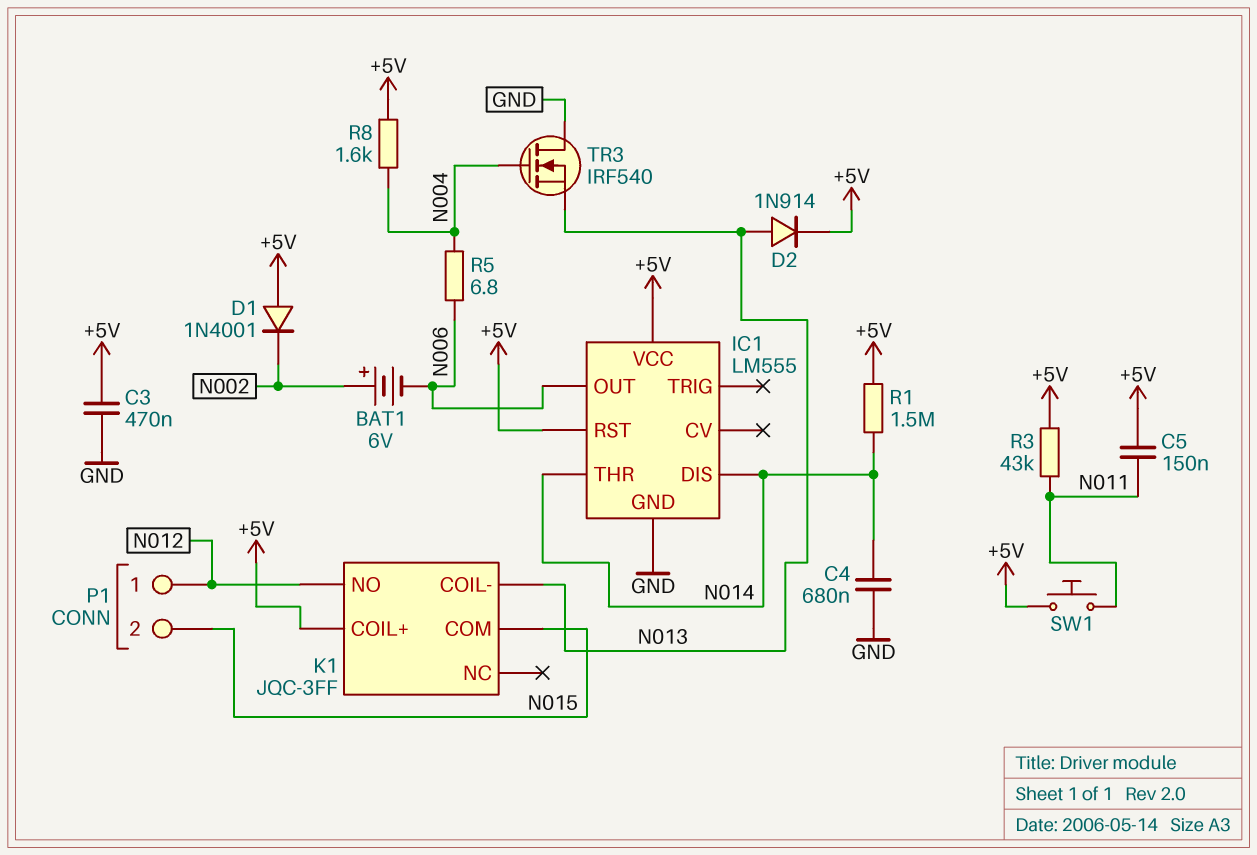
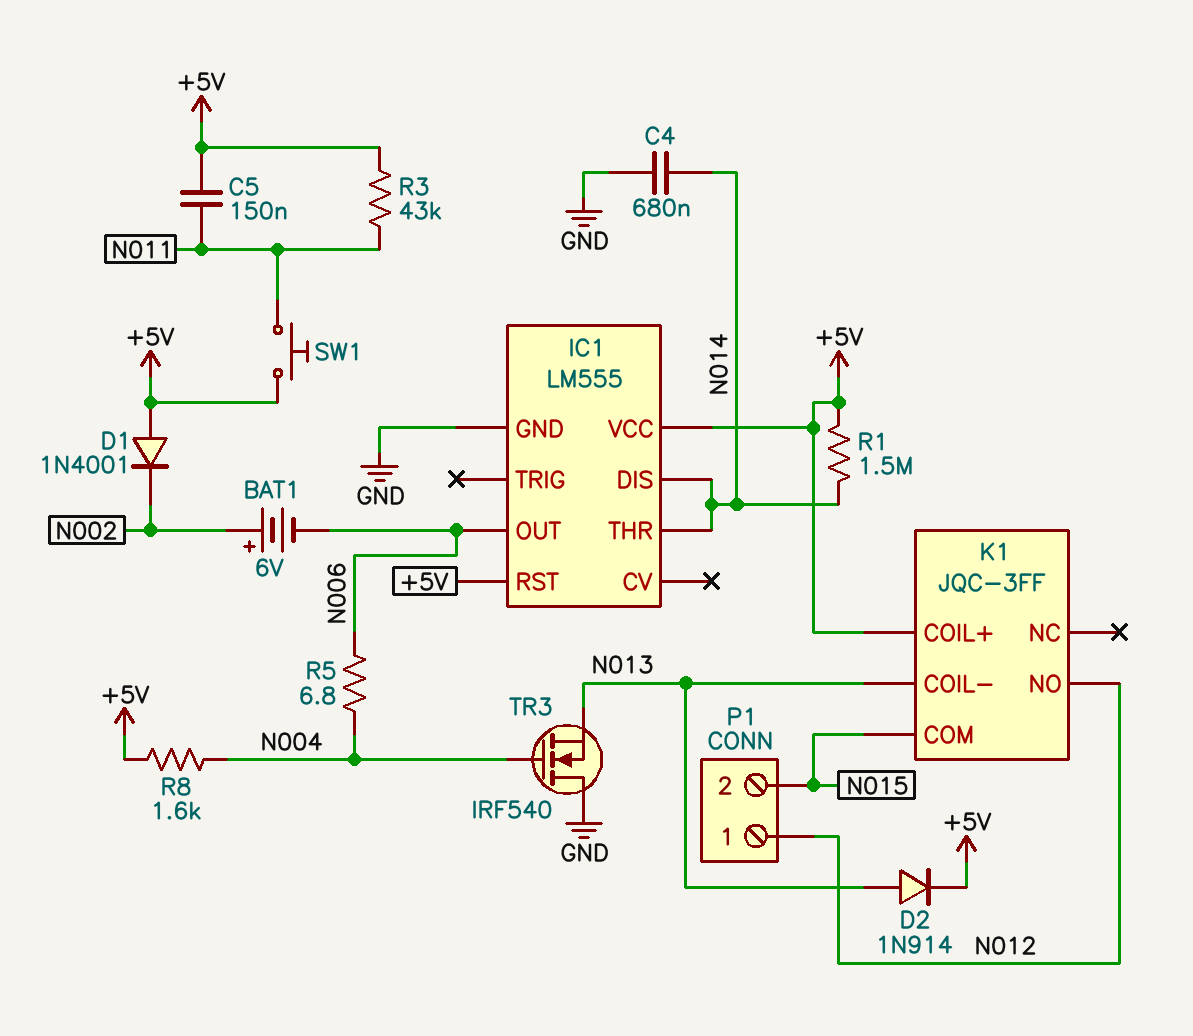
C3: 470nF (+5V, GND) -> none

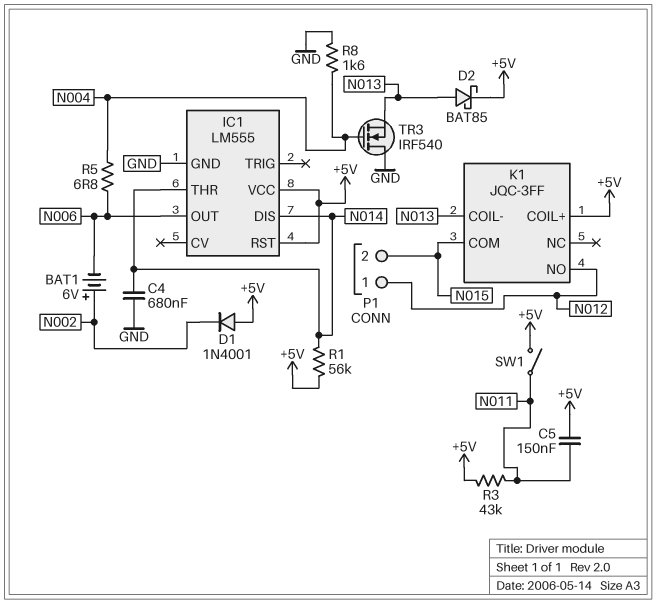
D2: diode 1N914 (A N013, K +5V) -> schottky BAT85 (A N013, K +5V)
R1: 1.5M (+5V, N014) -> 56k (+5V, N014)
R8: 1.6k (+5V, N004) -> 1.6k (GND, N004)
SW1: button (+5V, N011) -> switch (+5V, N011)

